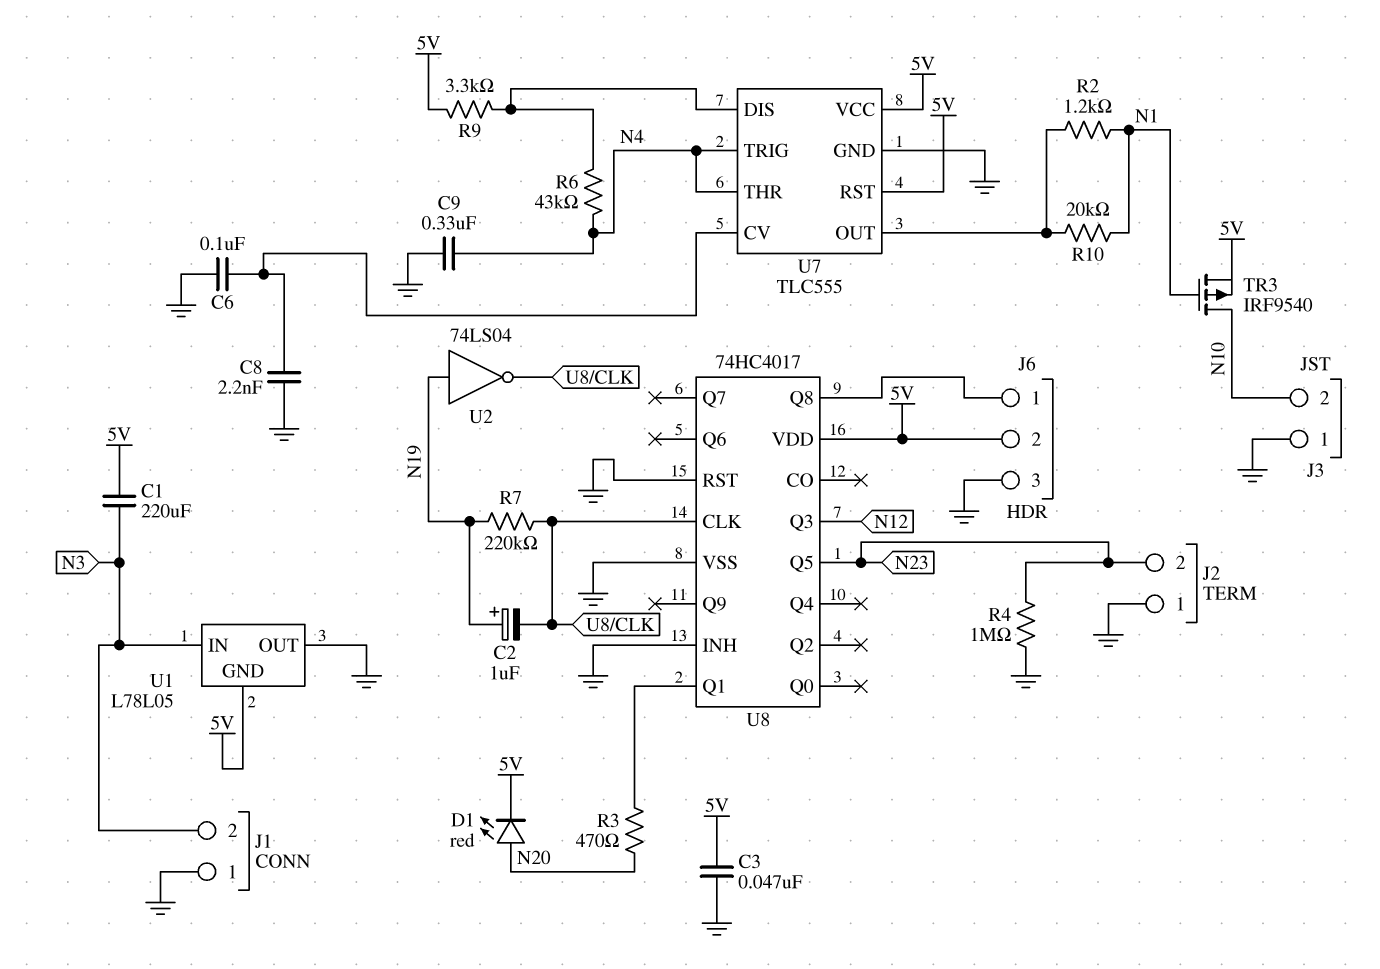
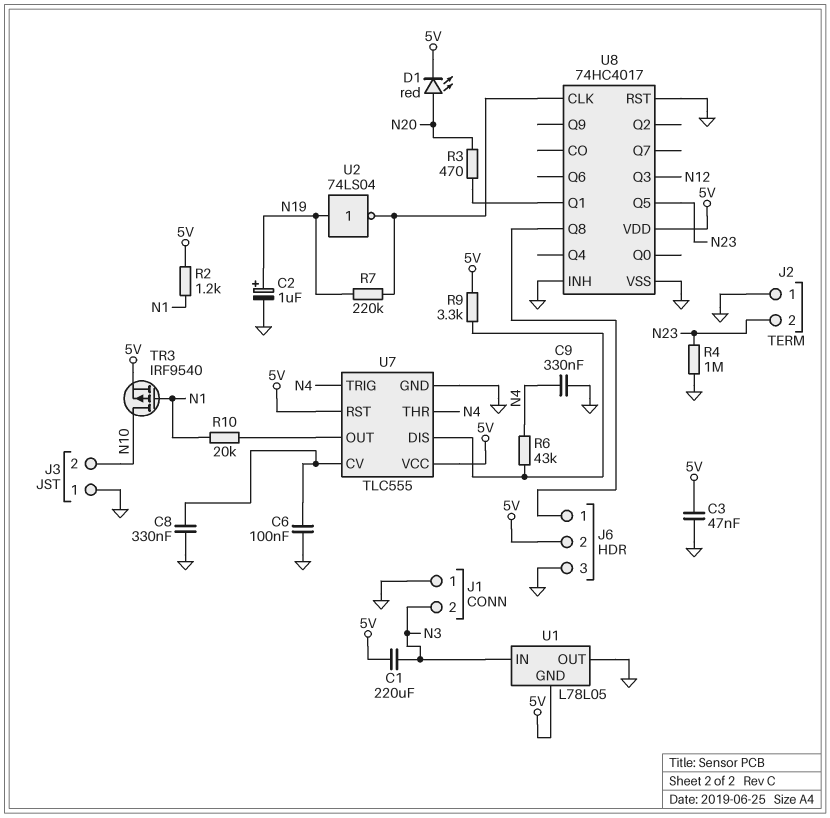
C2: 1uF (plus N19, minus U8/CLK) -> 1uF (plus N19, minus GND)
C8: 2.2nF (GND, U7/CV) -> 330nF (GND, U7/CV)
R2: 1.2k (N1, U7/OUT) -> 1.2k (5V, N1)

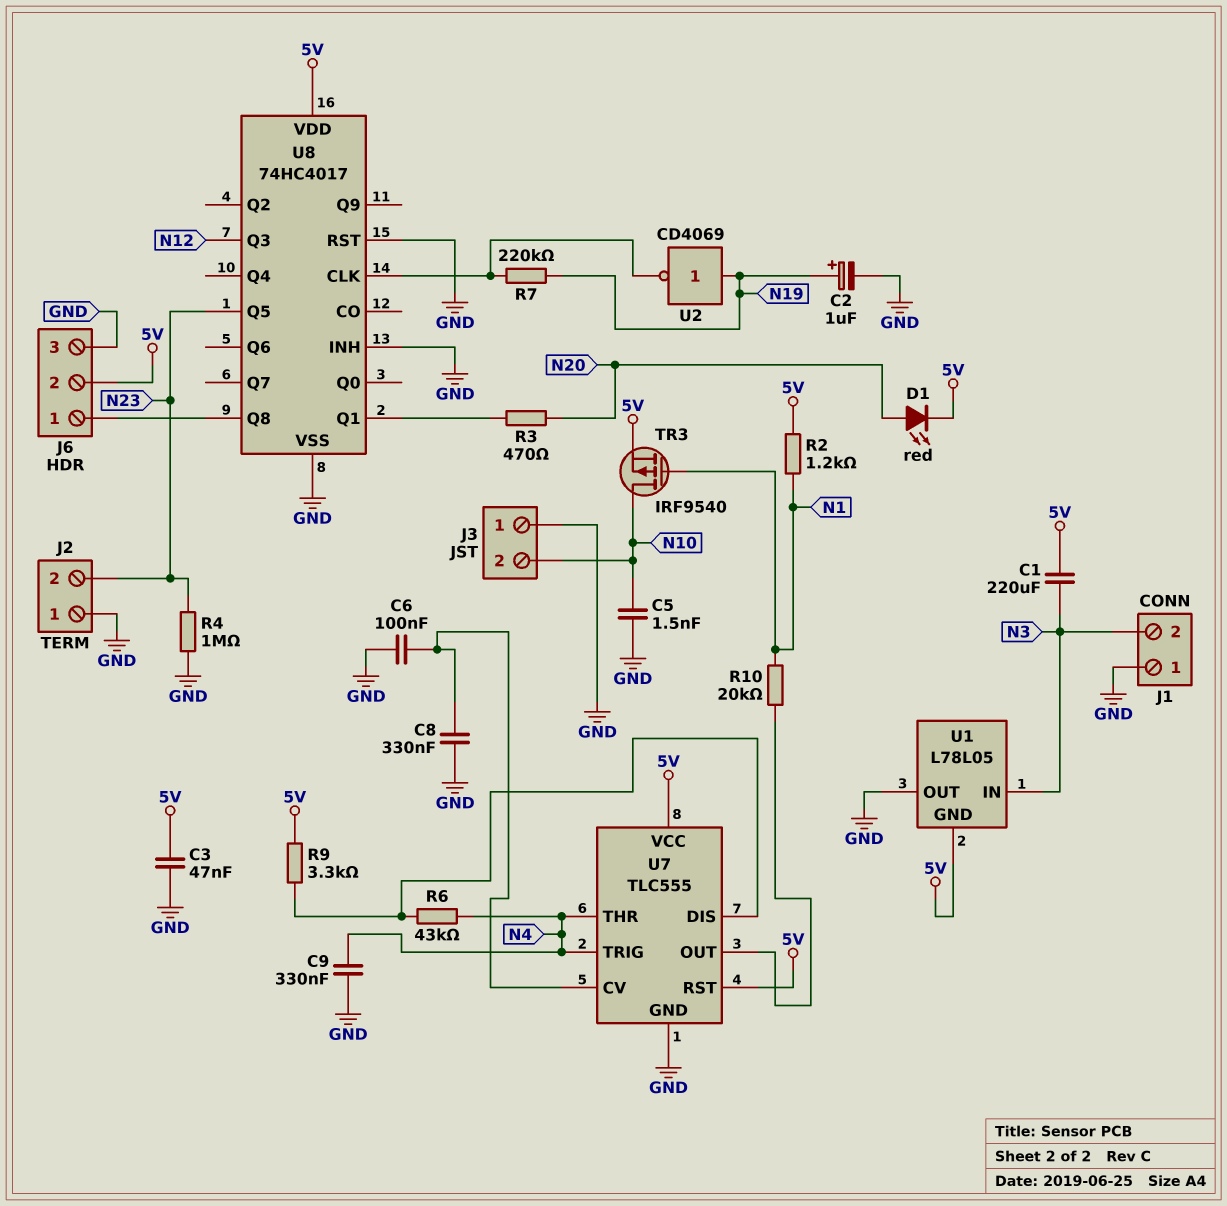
C5: none -> 1.5nF (GND, N10)
U2: NOT 74LS04 (in N19, out U8/CLK) -> NOT CD4069 (in N19, out U8/CLK)

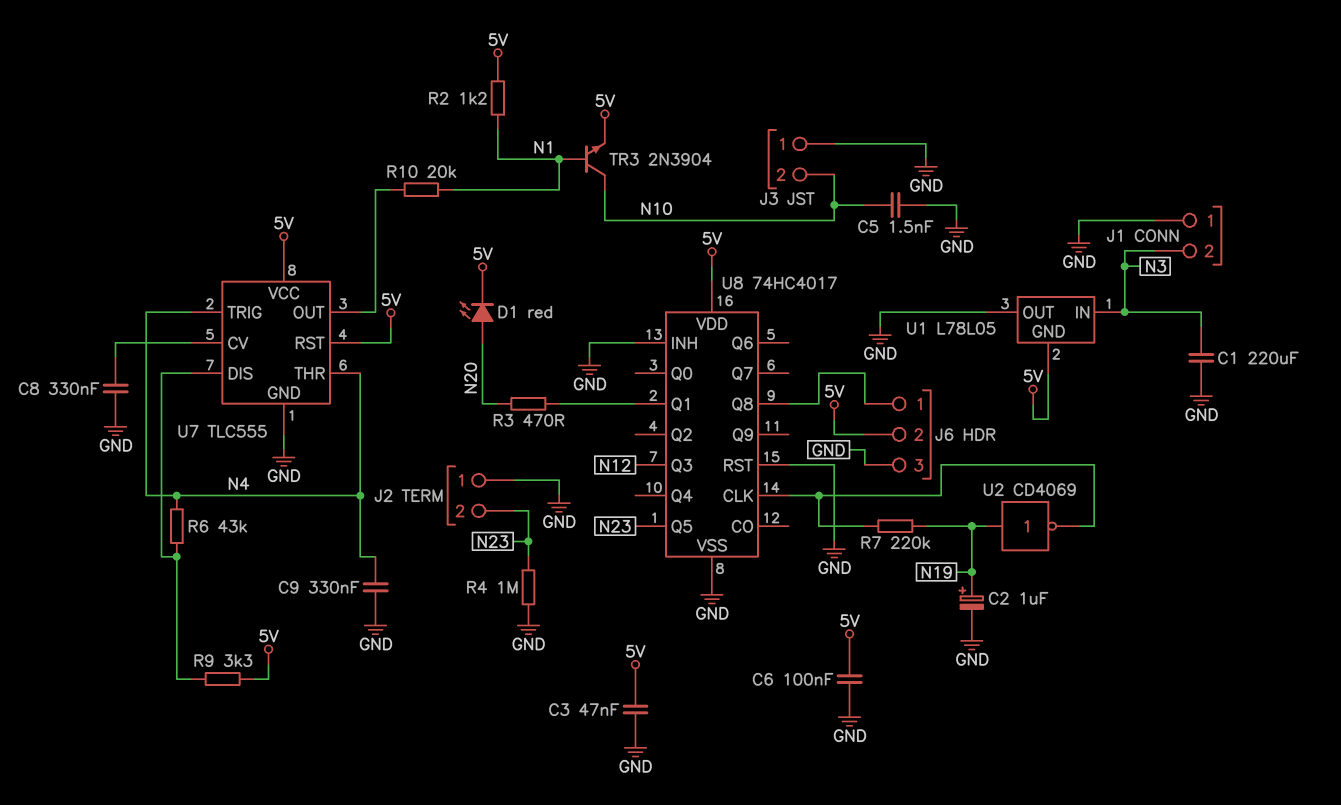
C1: 220uF (5V, N3) -> 220uF (GND, N3)
C6: 100nF (GND, U7/CV) -> 100nF (5V, GND)
TR3: PMOS IRF9540 (G N1, D N10, S 5V) -> NPN 2N3904 (B N1, C N10, E 5V)

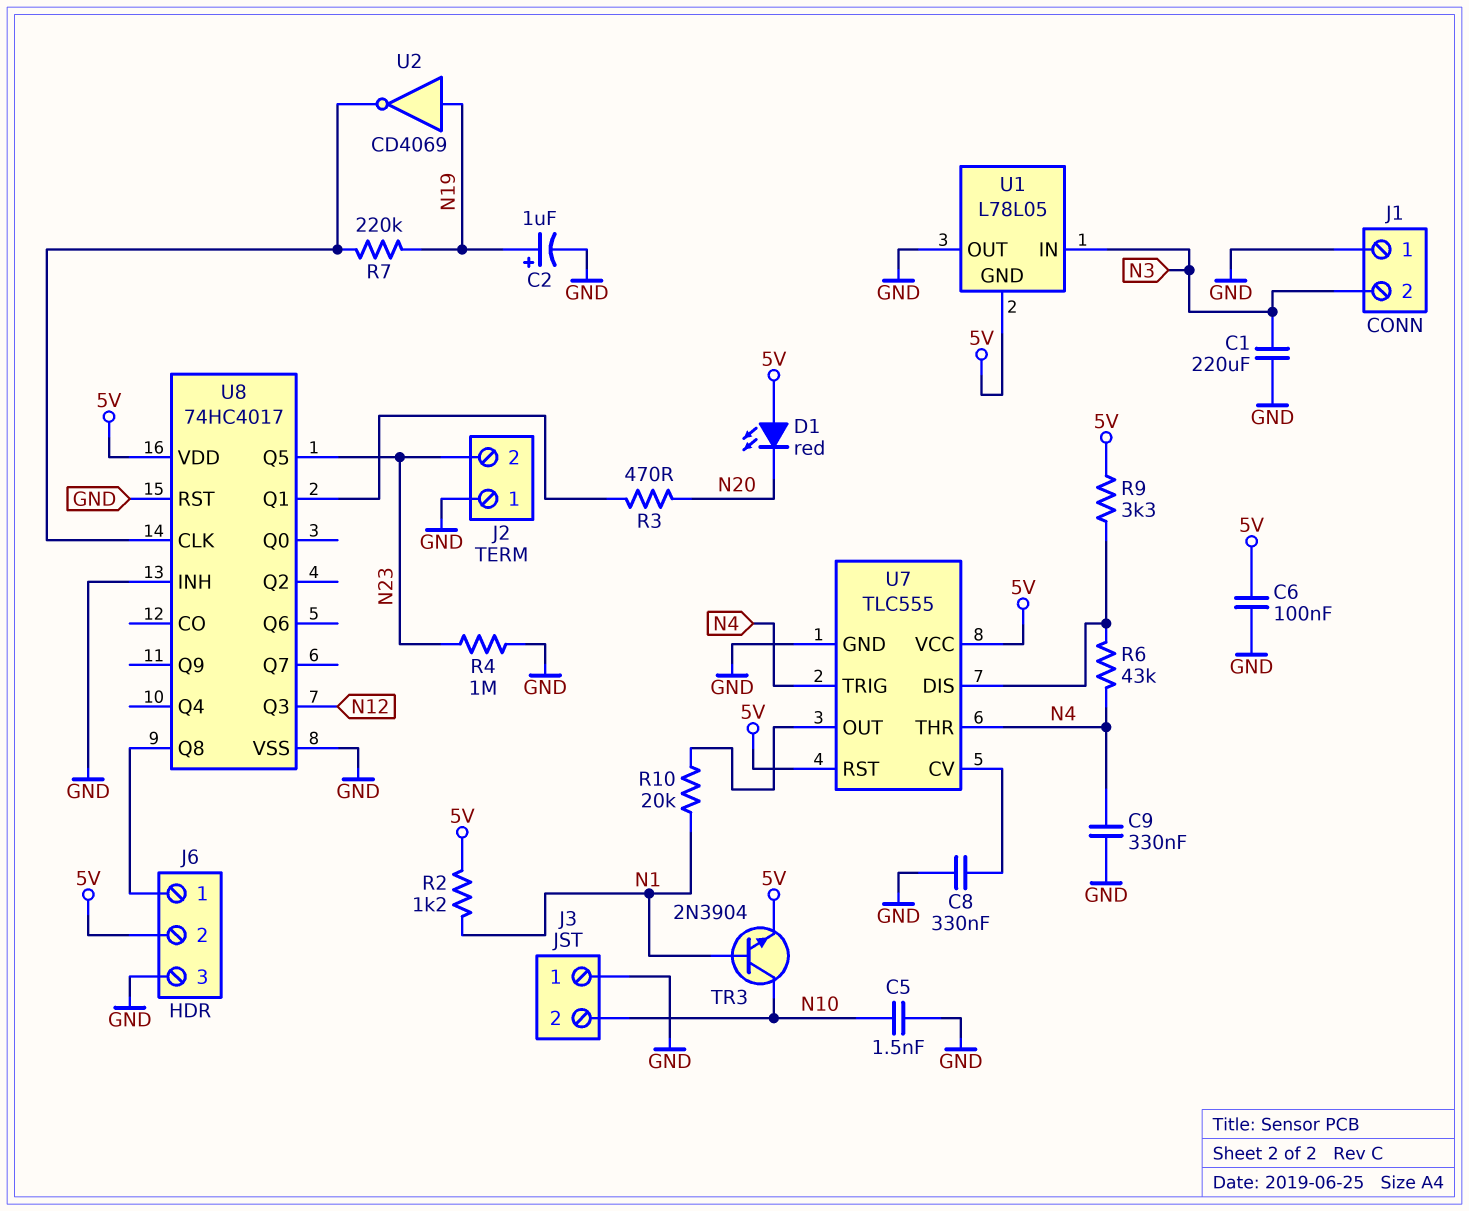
C3: 47nF (5V, GND) -> none
D1: LED red (A N20, K 5V) -> LED red (A 5V, K N20)

